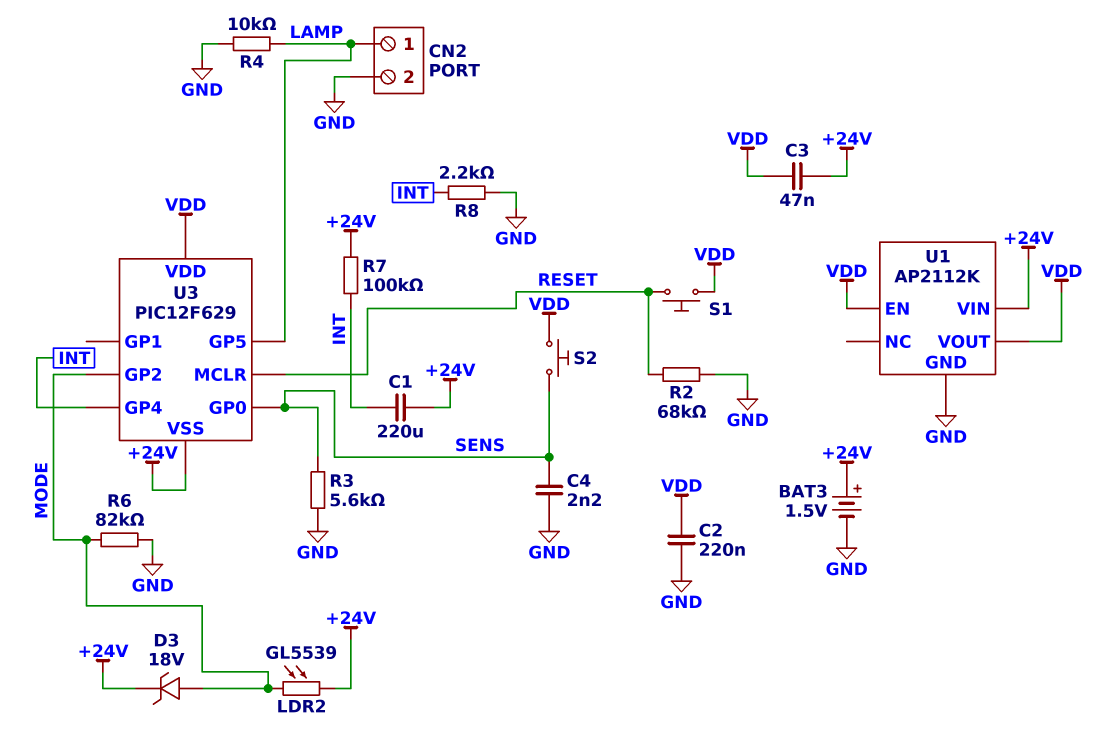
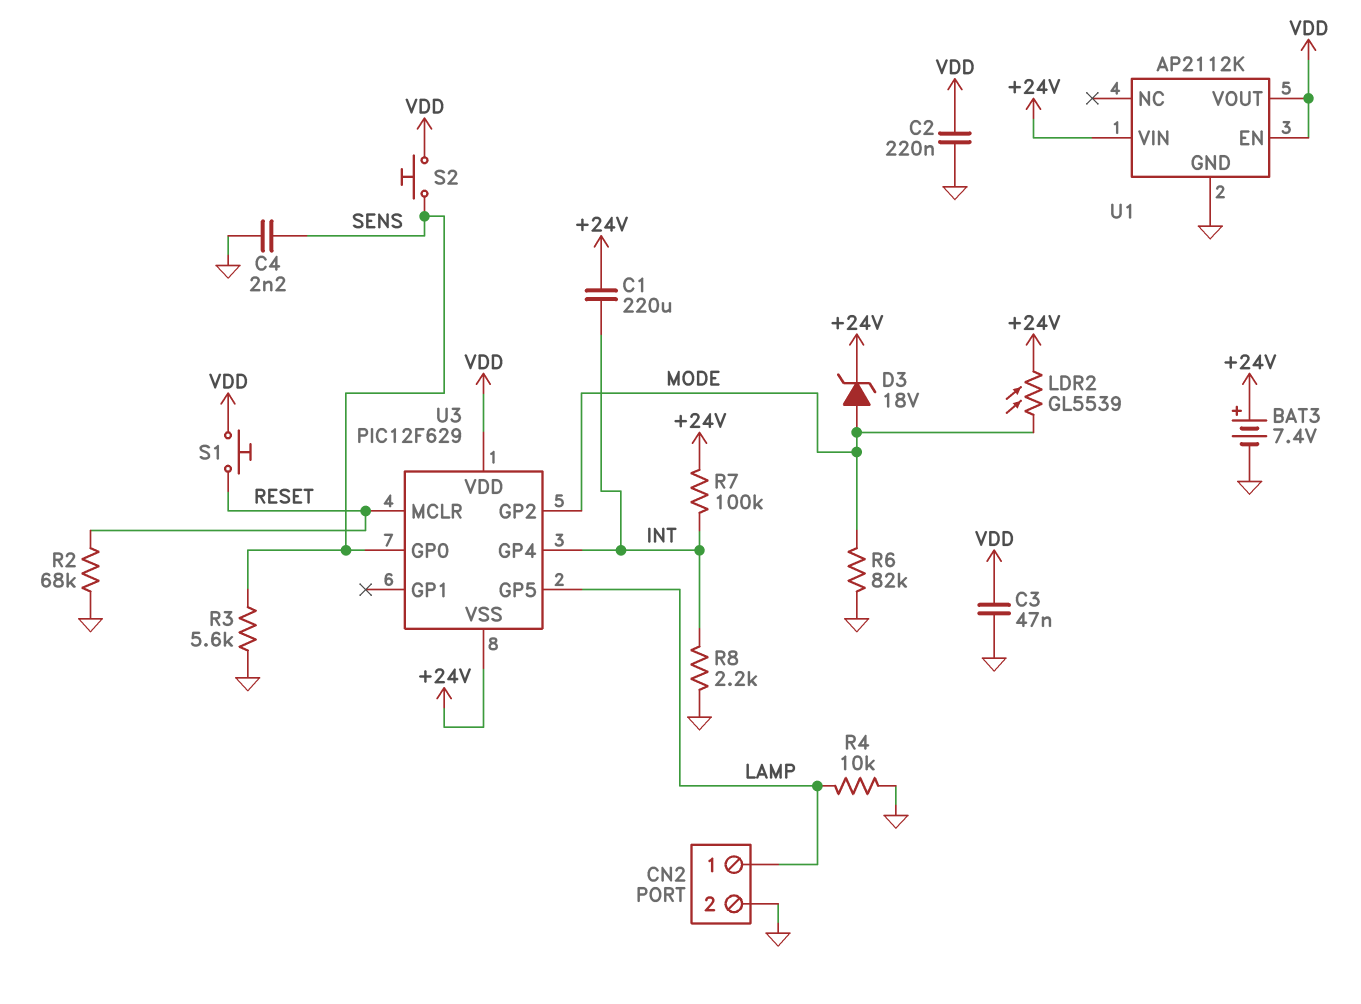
BAT3: 1.5V (plus +24V, minus GND) -> 7.4V (plus +24V, minus GND)
C3: 47nF (+24V, VDD) -> 47nF (GND, VDD)

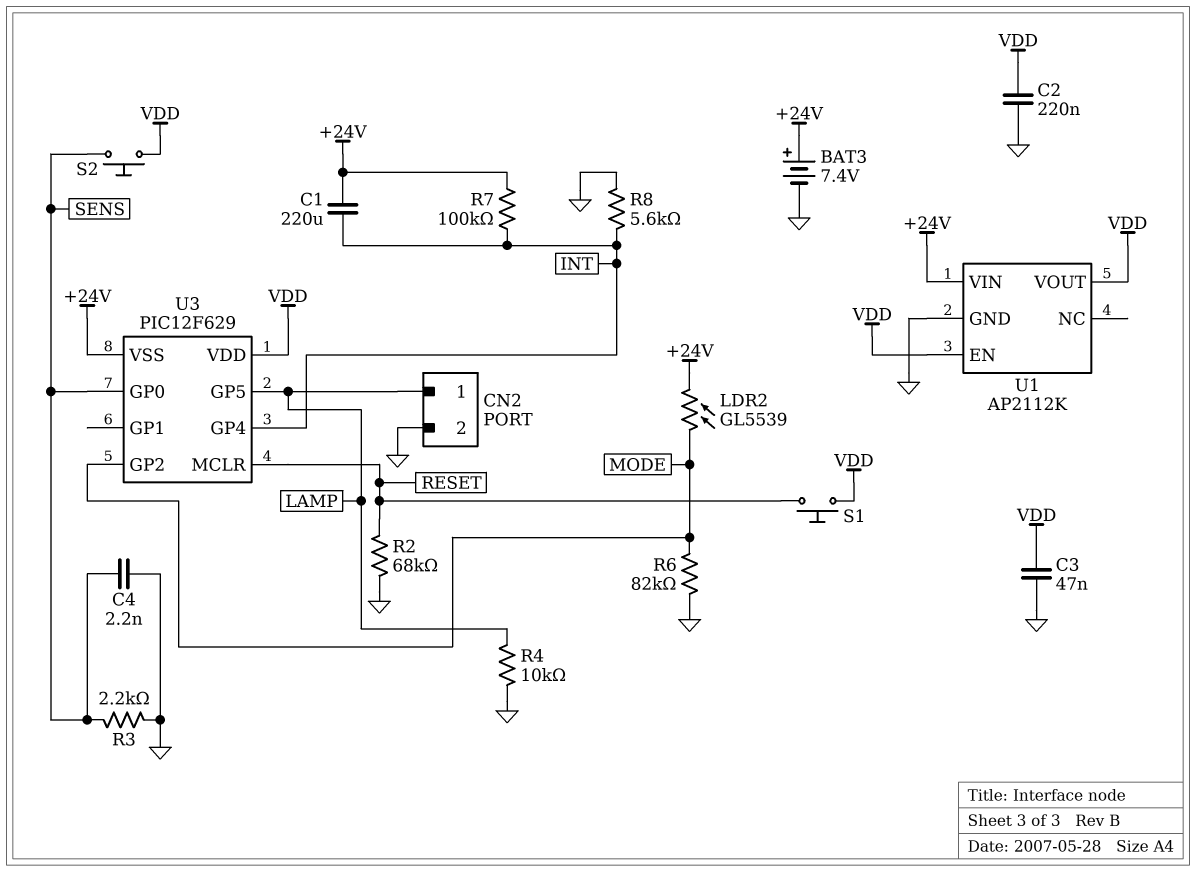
D3: zener 18V (A MODE, K +24V) -> none
R3: 5.6k (GND, SENS) -> 2.2k (GND, SENS)
R8: 2.2k (GND, INT) -> 5.6k (GND, INT)

